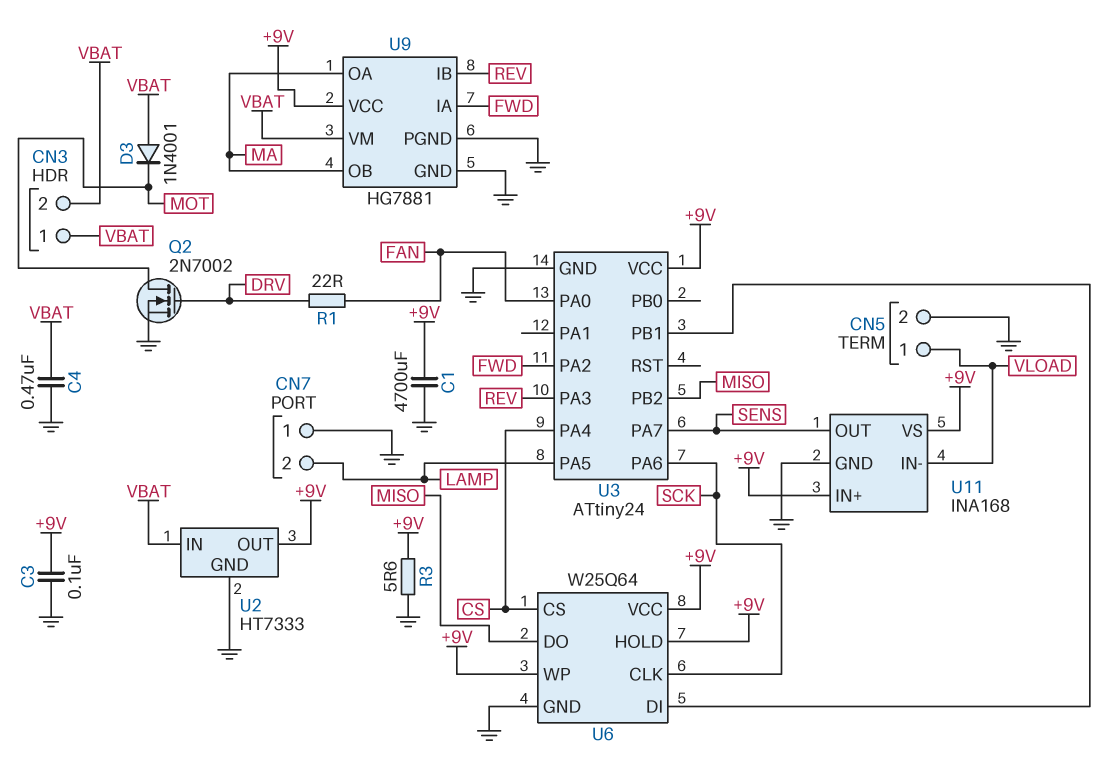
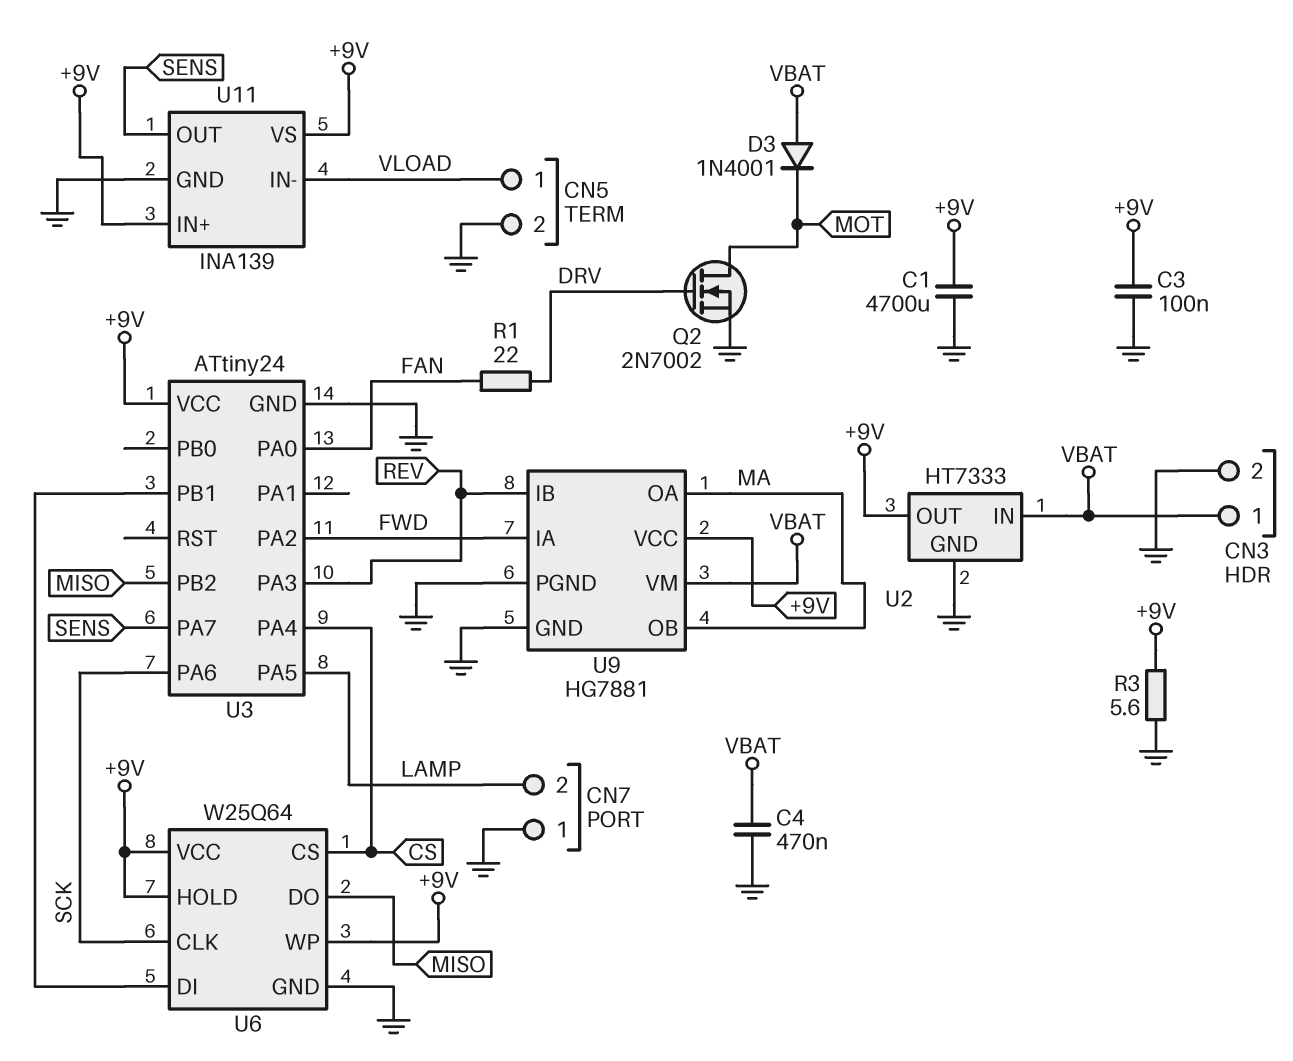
CN3 pin 2: VBAT -> GND
U11: INA168 -> INA139

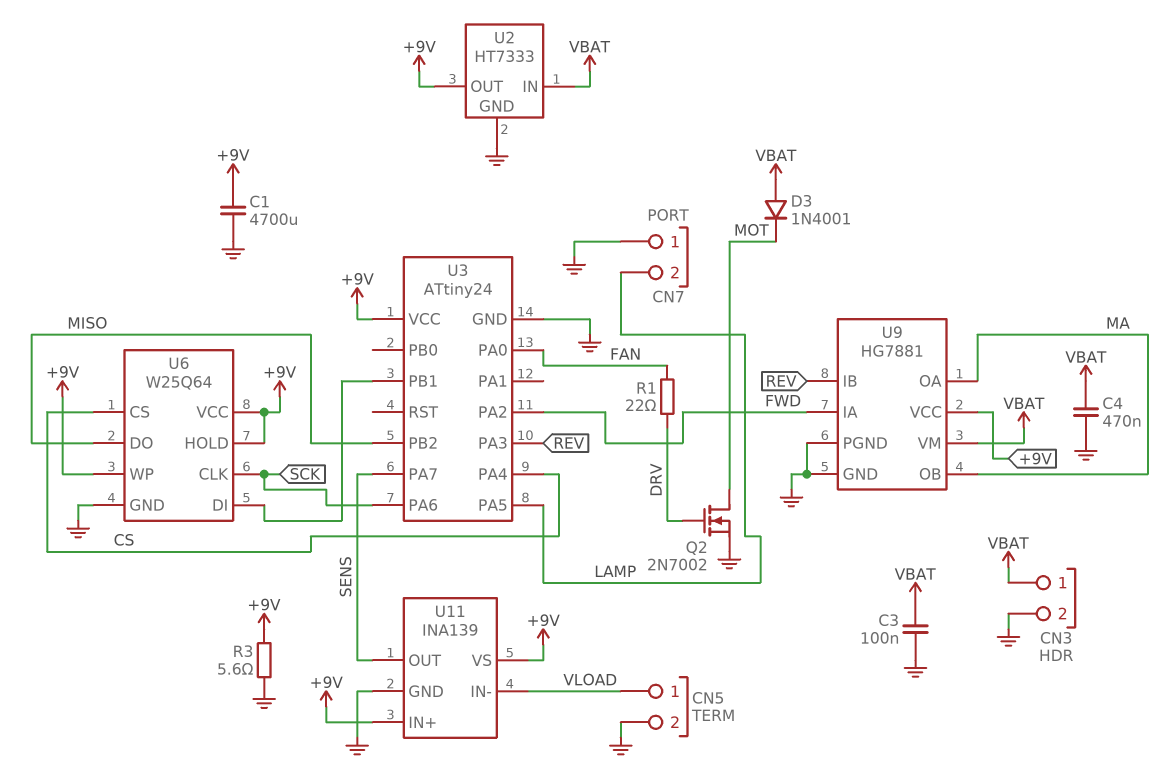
C3: 100nF (+9V, GND) -> 100nF (GND, VBAT)

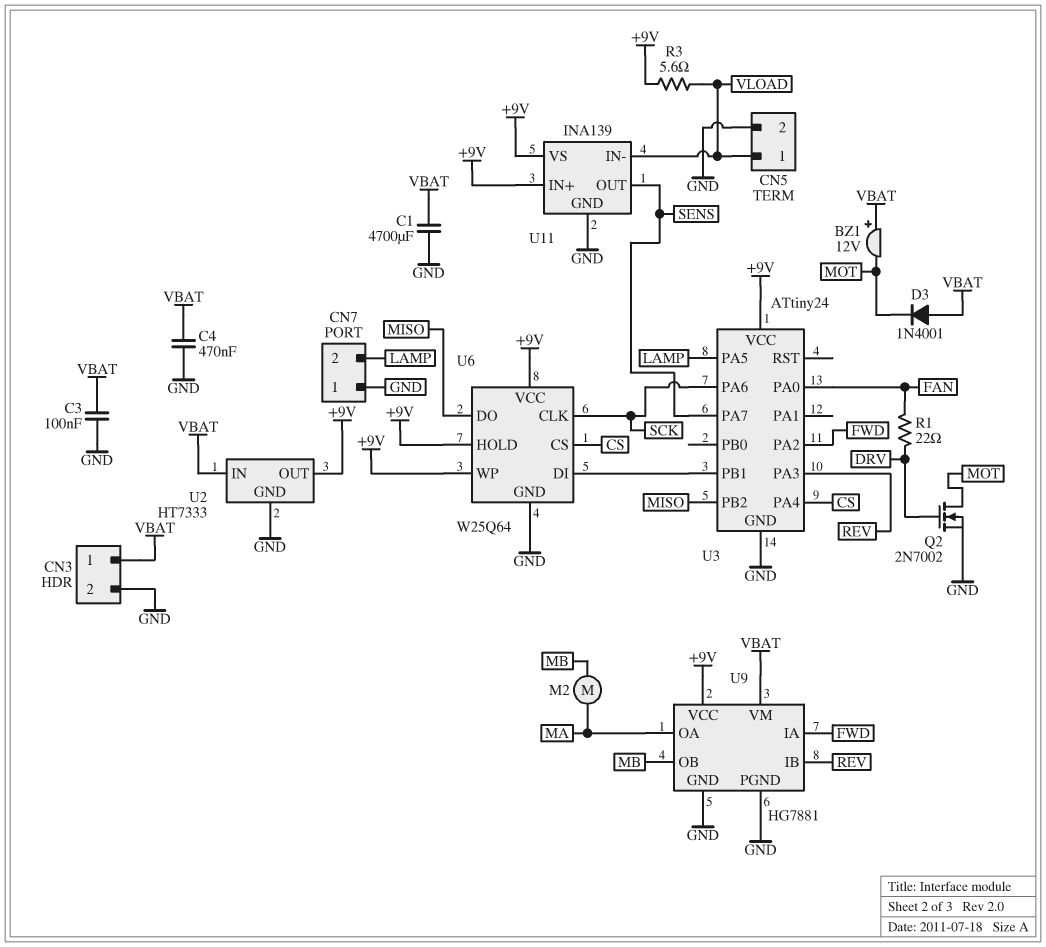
BZ1: none -> buzzer 12V (plus VBAT, minus MOT)
C1: 4700uF (+9V, GND) -> 4700uF (GND, VBAT)
M2: none -> motor (MA, MB)
R3: 5.6 (+9V, GND) -> 5.6 (+9V, VLOAD)
U9 pin OB: MA -> MB

